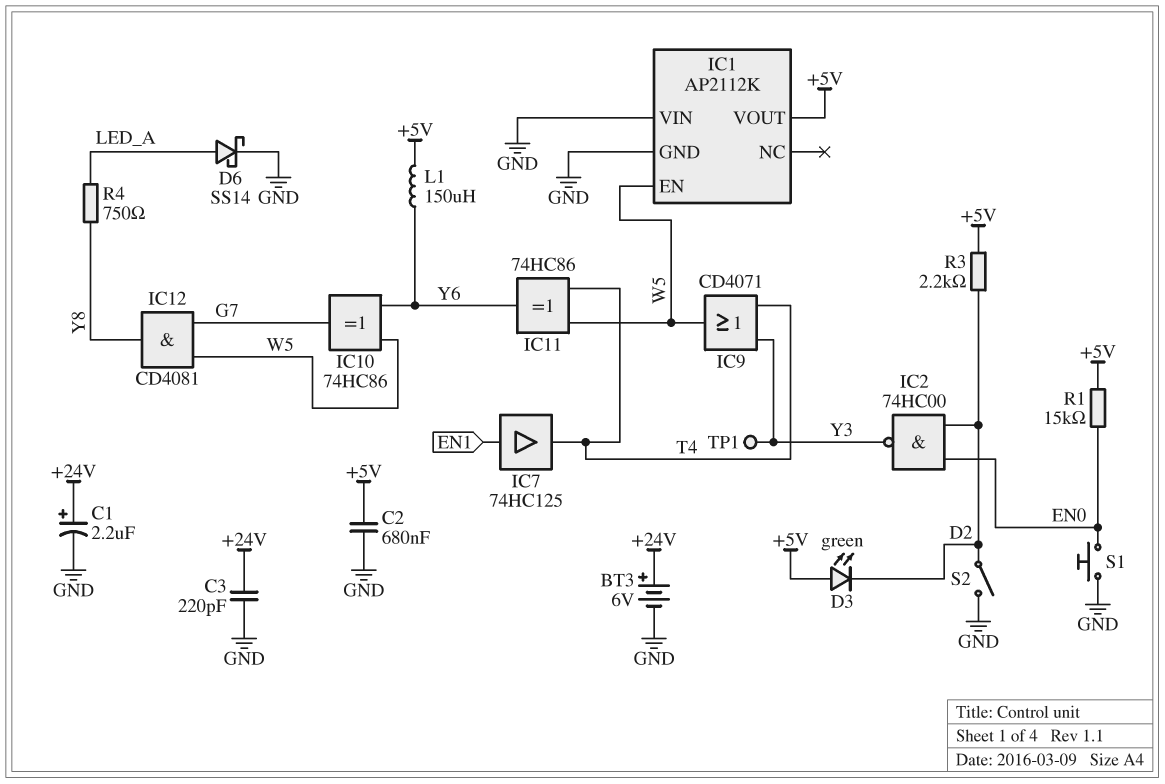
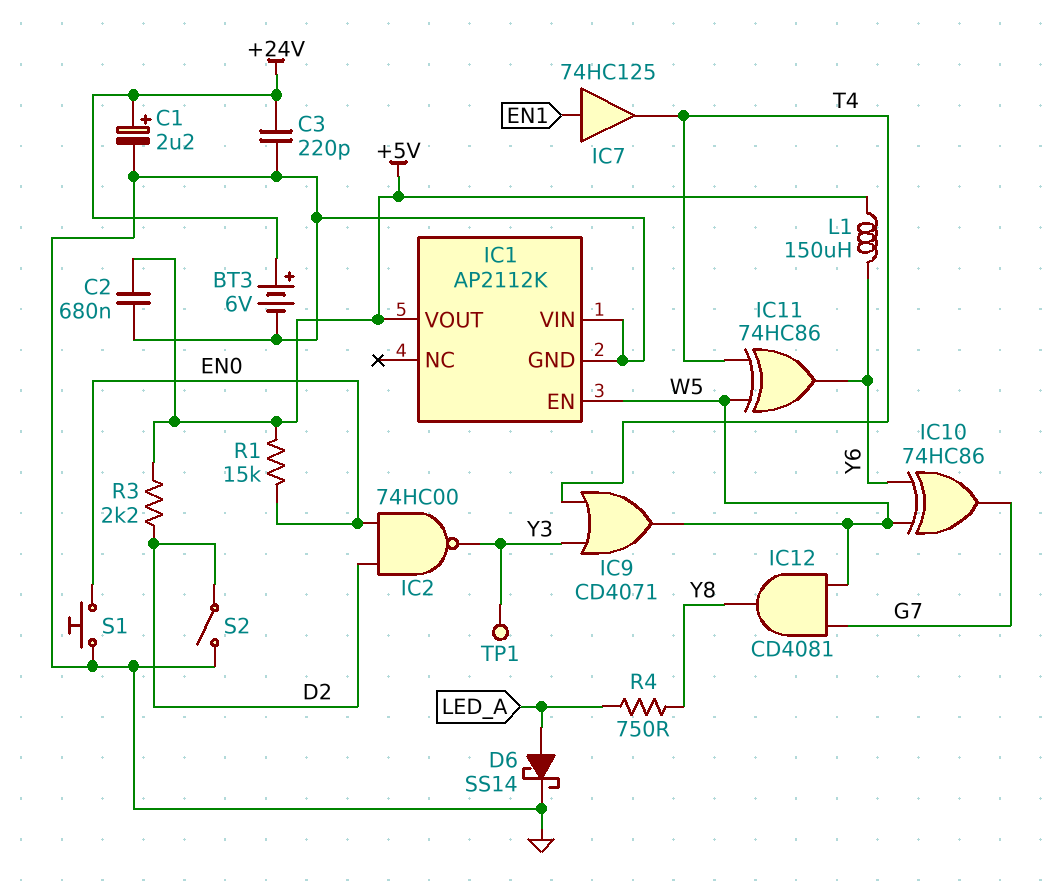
D3: LED green (A +5V, K D2) -> none

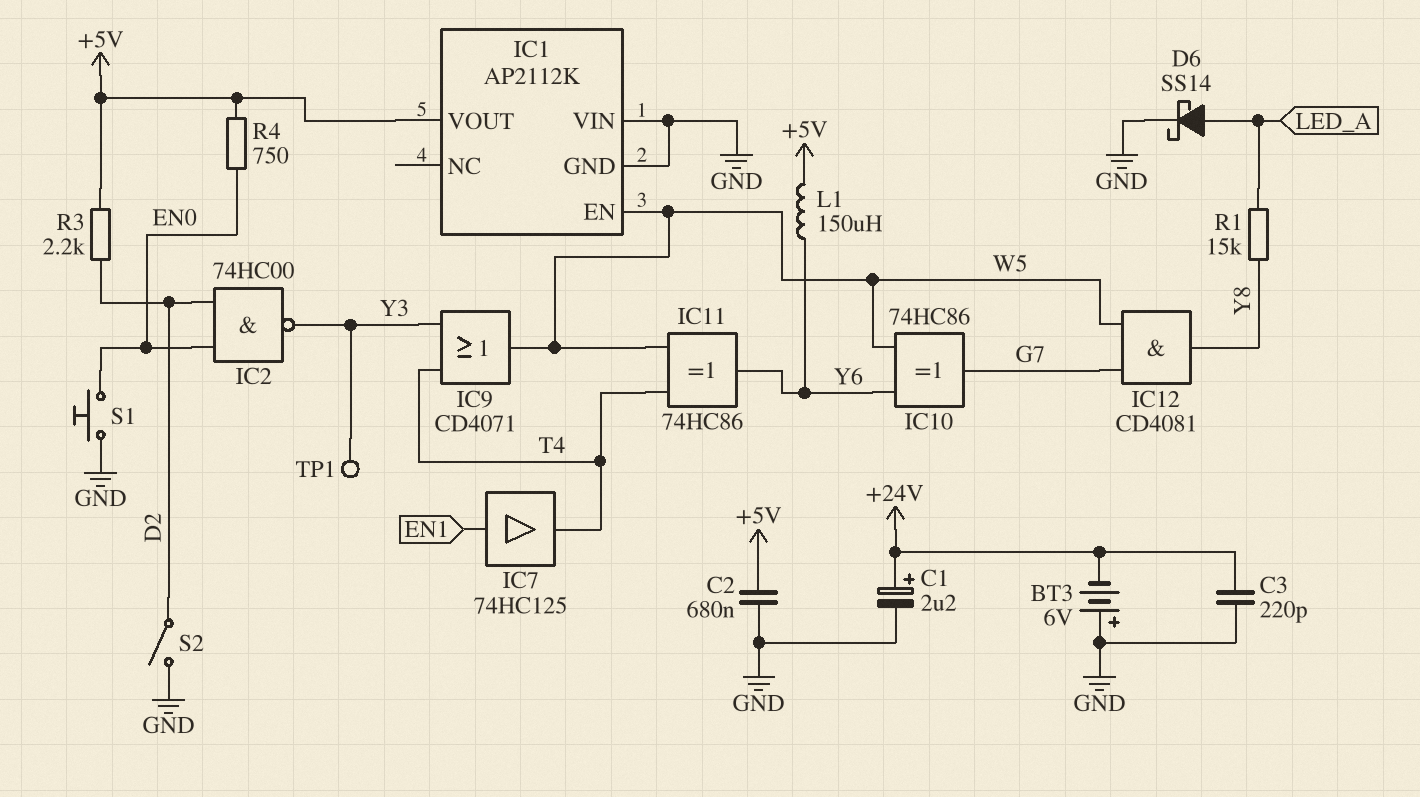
BT3: 6V (plus +24V, minus GND) -> 6V (plus GND, minus +24V)
R1: 15k (+5V, EN0) -> 15k (LED_A, Y8)
R4: 750 (LED_A, Y8) -> 750 (+5V, EN0)

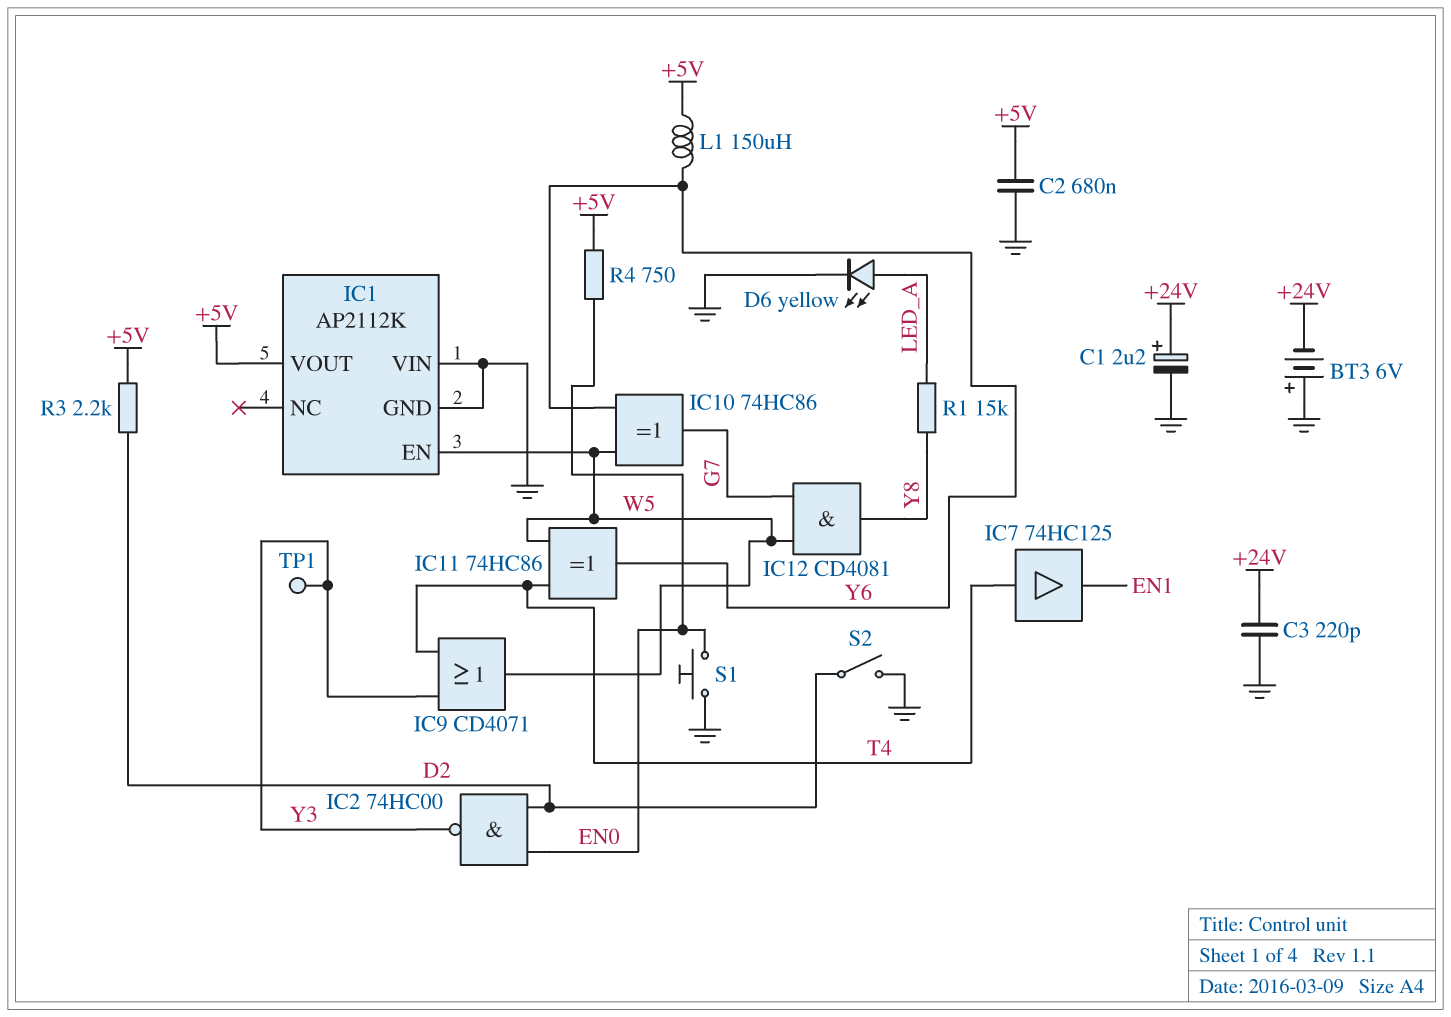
D6: schottky SS14 (A LED_A, K GND) -> LED yellow (A LED_A, K GND)
IC7: buffer 74HC125 (in EN1, out T4) -> buffer 74HC125 (in T4, out EN1)

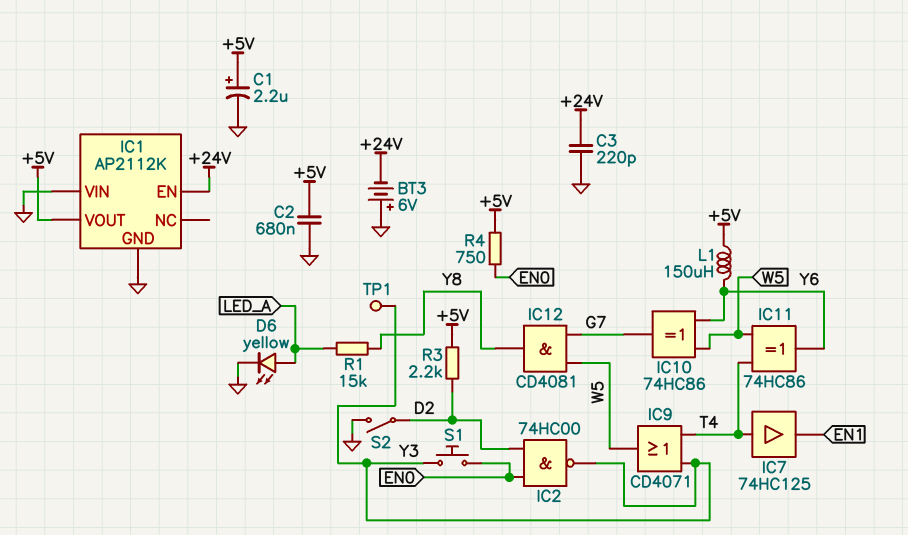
C1: 2.2uF (plus +24V, minus GND) -> 2.2uF (plus +5V, minus GND)
IC1 pin EN: W5 -> +24V
S1: button (EN0, GND) -> button (EN0, Y3)

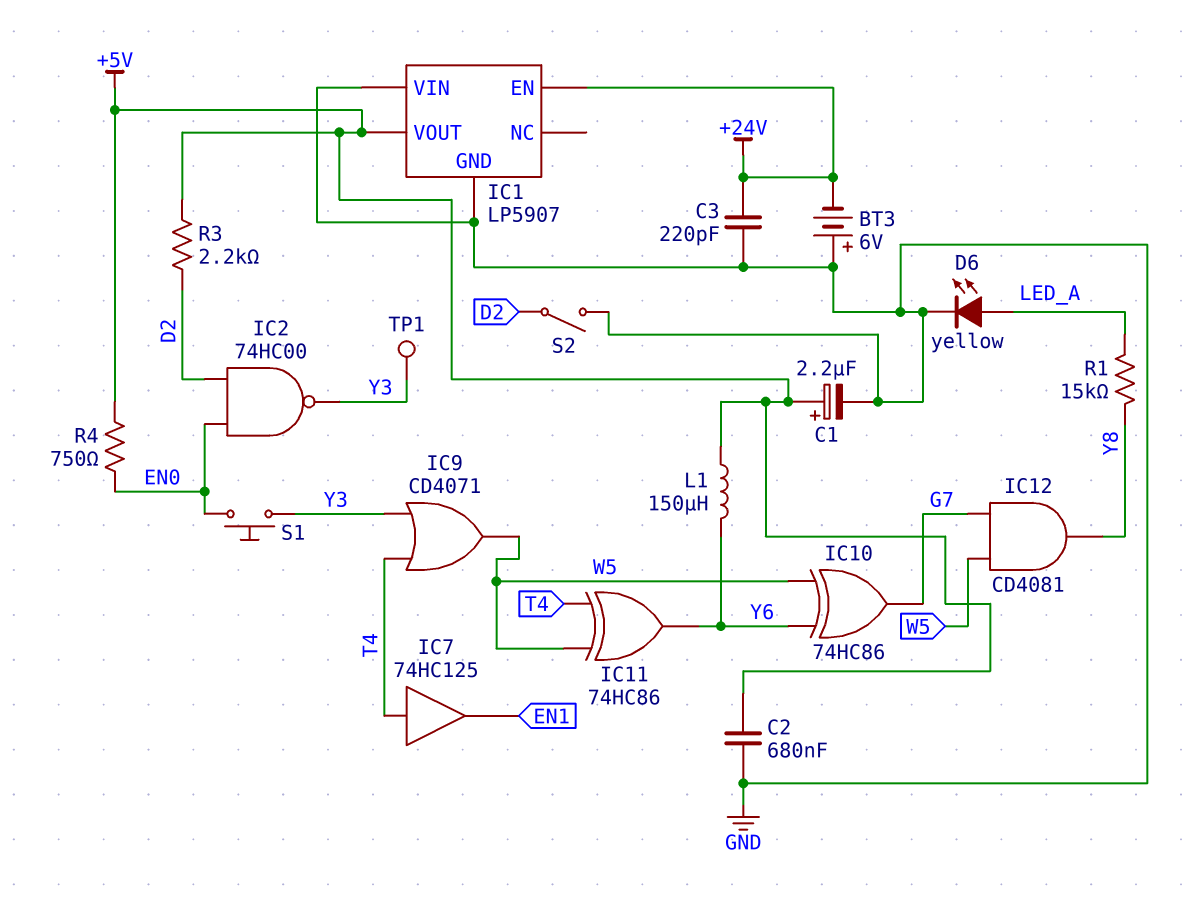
IC1: AP2112K -> LP5907

